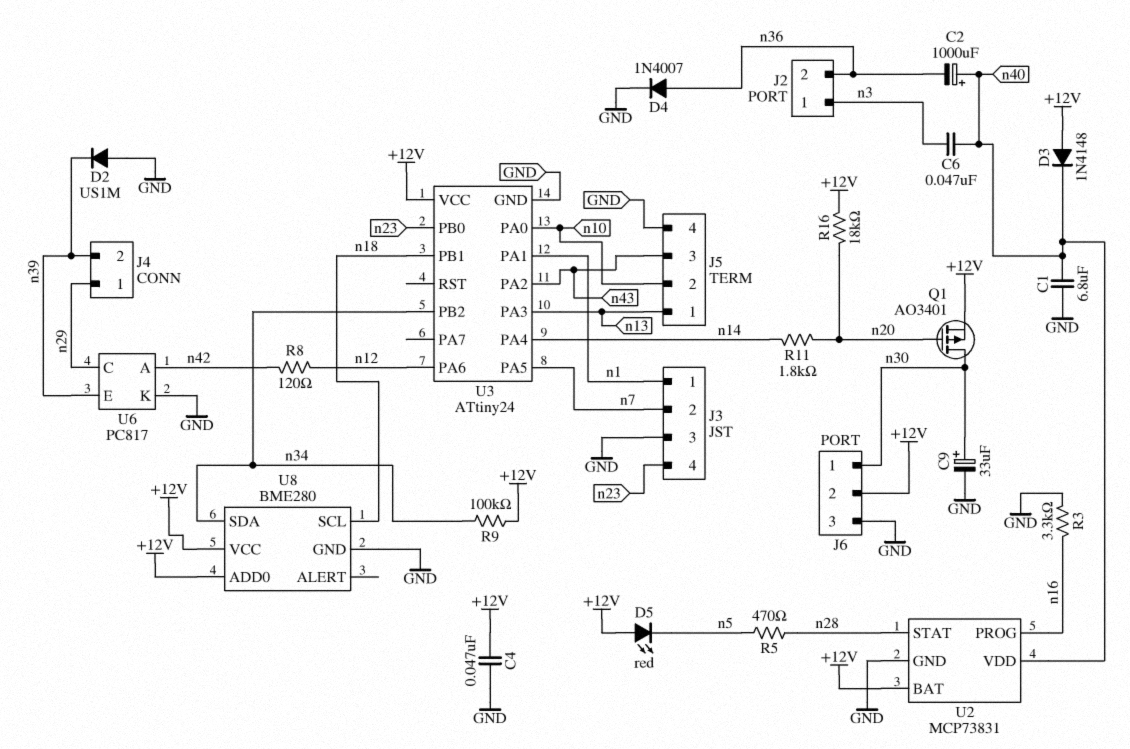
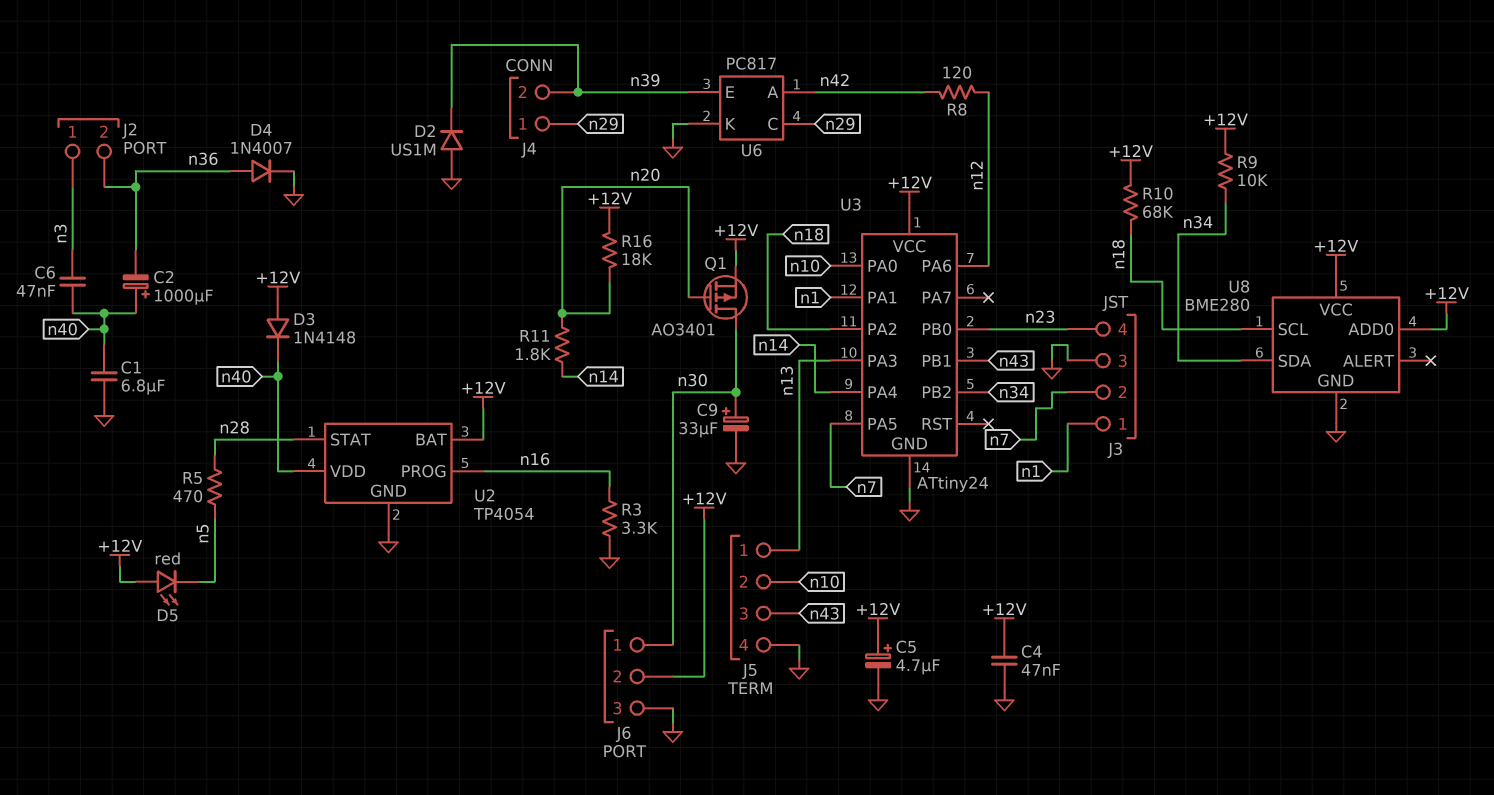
C5: none -> 4.7uF (plus +12V, minus GND)
R9: 100k (+12V, n34) -> 10k (+12V, n34)
R10: none -> 68k (+12V, n18)
U2: MCP73831 -> TP4054
U3 pin PA2: n43 -> n18
U3 pin PB1: n18 -> n43

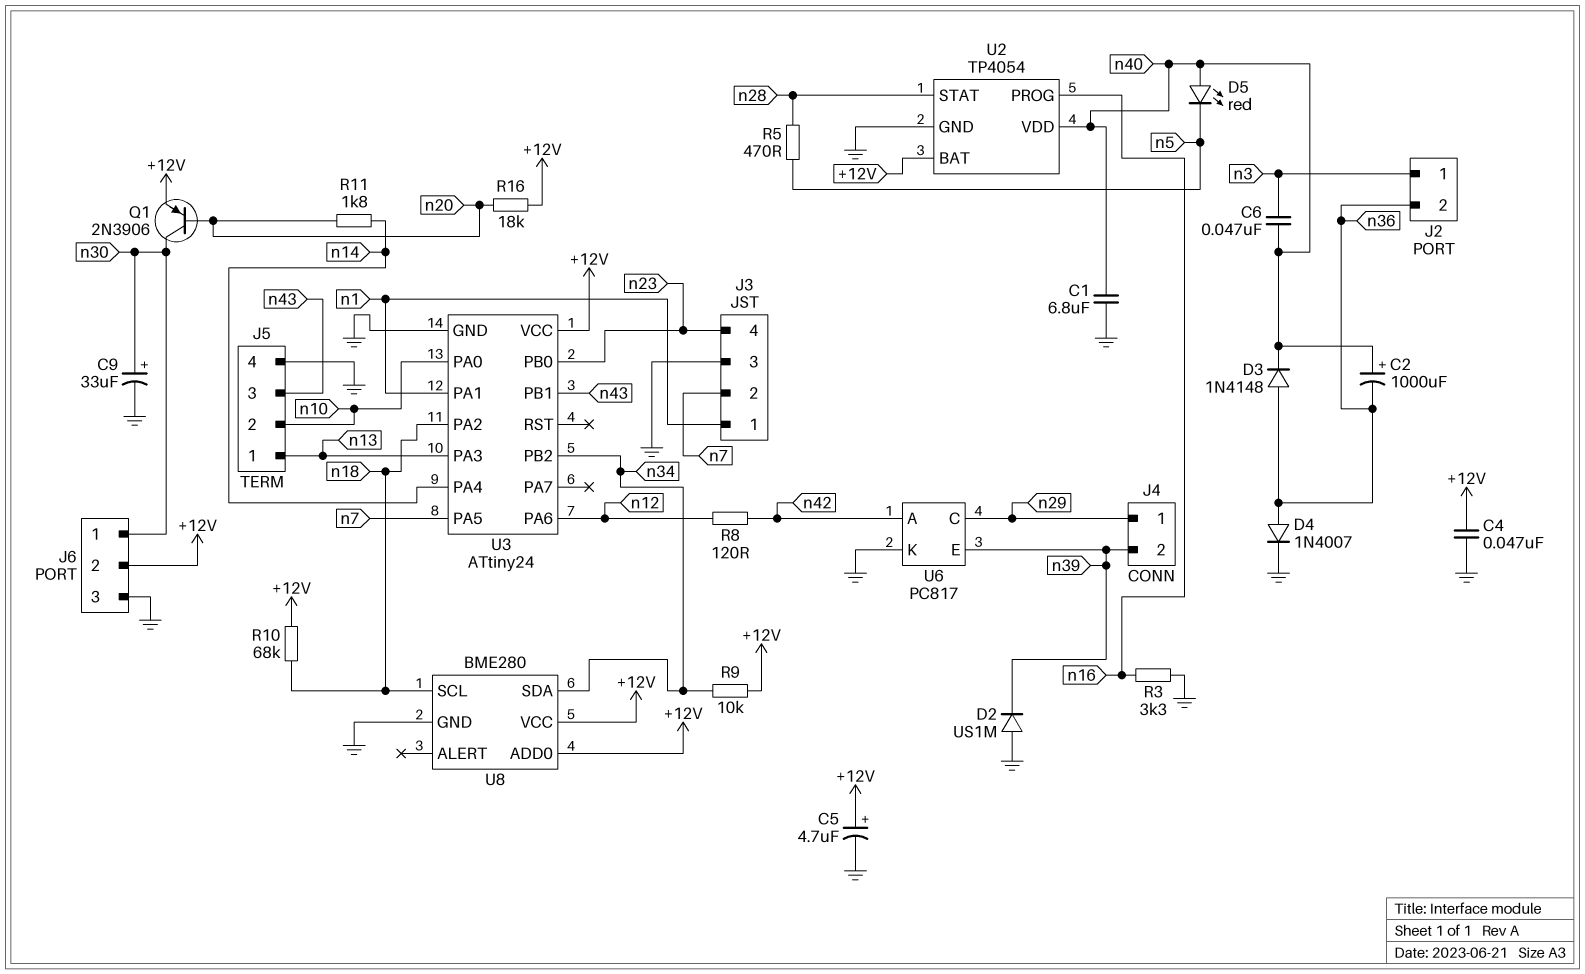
D3: diode 1N4148 (A +12V, K n40) -> diode 1N4148 (A n36, K n40)
D5: LED red (A +12V, K n5) -> LED red (A n40, K n5)
Q1: PMOS AO3401 (G n20, D n30, S +12V) -> PNP 2N3906 (B n20, C n30, E +12V)

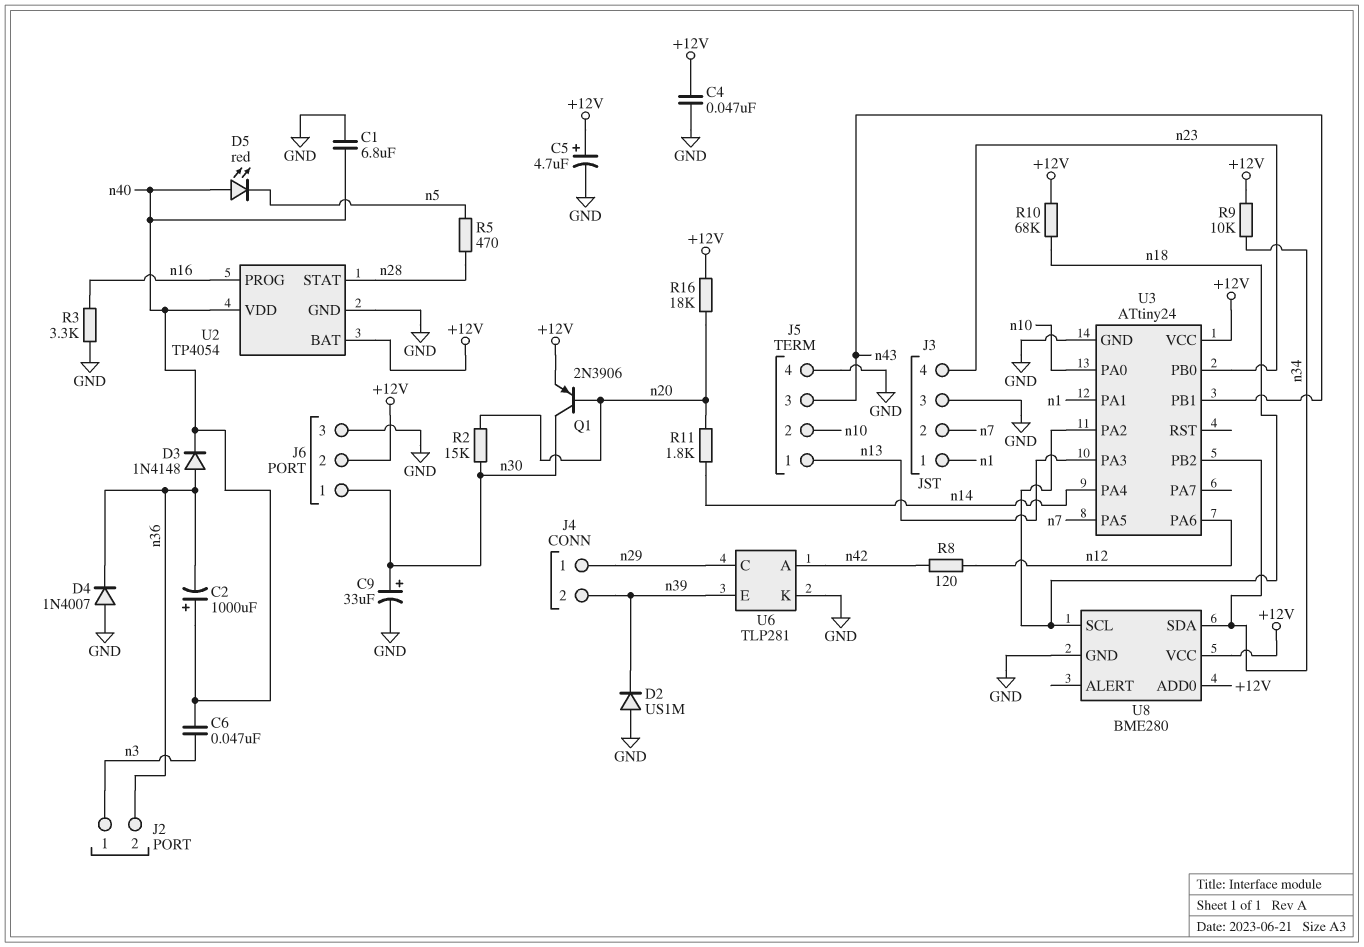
D4: diode 1N4007 (A n36, K GND) -> diode 1N4007 (A GND, K n36)
R2: none -> 15k (n20, n30)
U6: PC817 -> TLP281

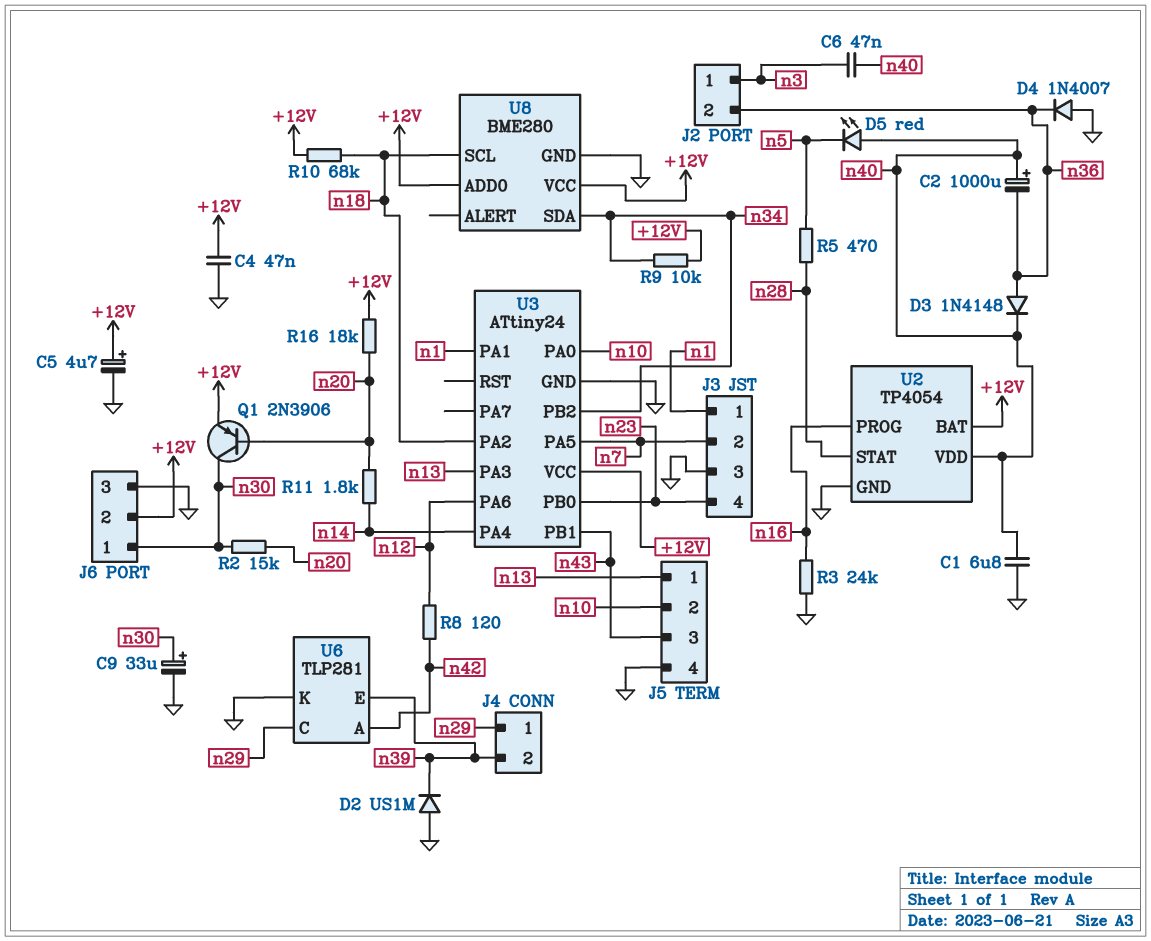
R3: 3.3k (GND, n16) -> 24k (GND, n16)

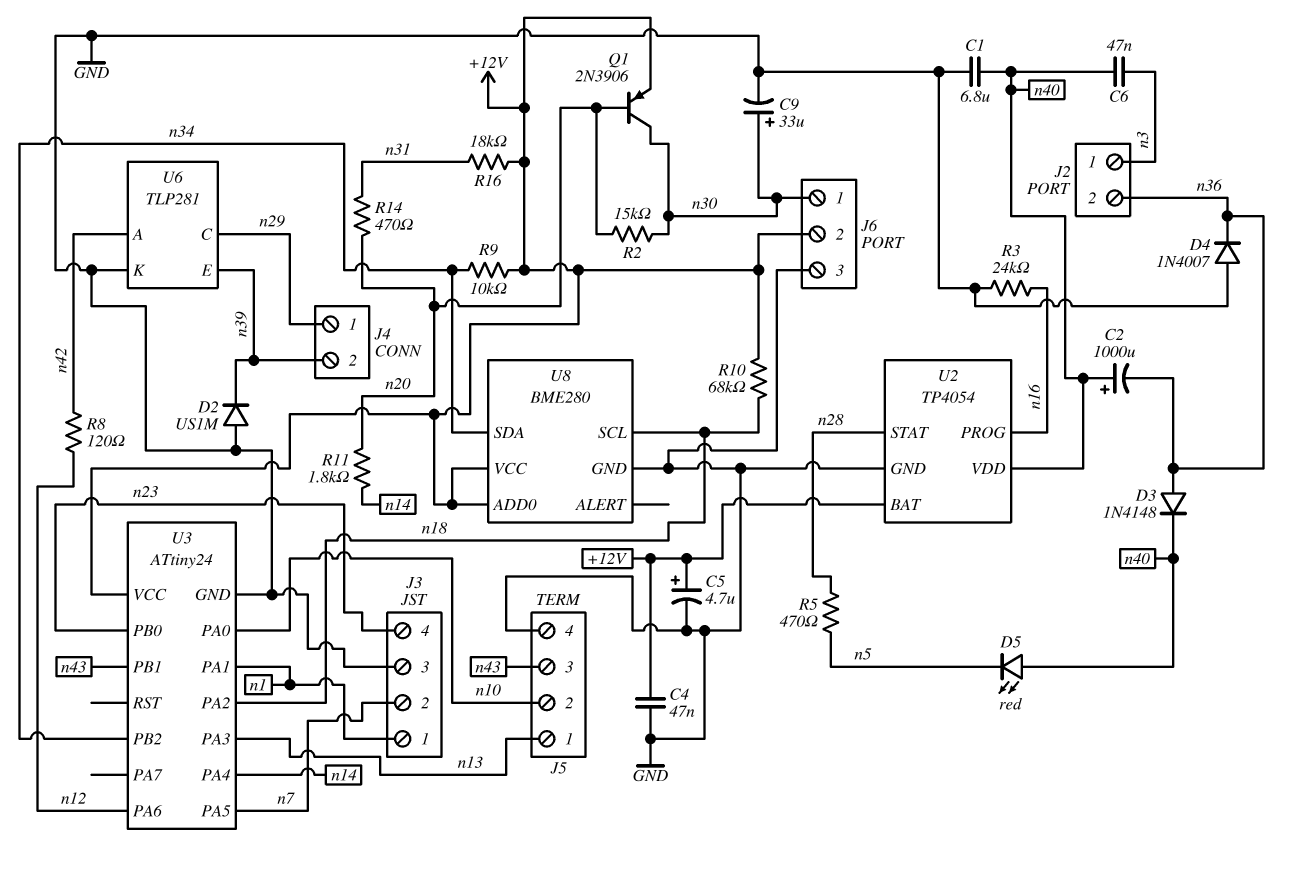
R14: none -> 470 (n20, n31)
R16: 18k (+12V, n20) -> 18k (+12V, n31)

